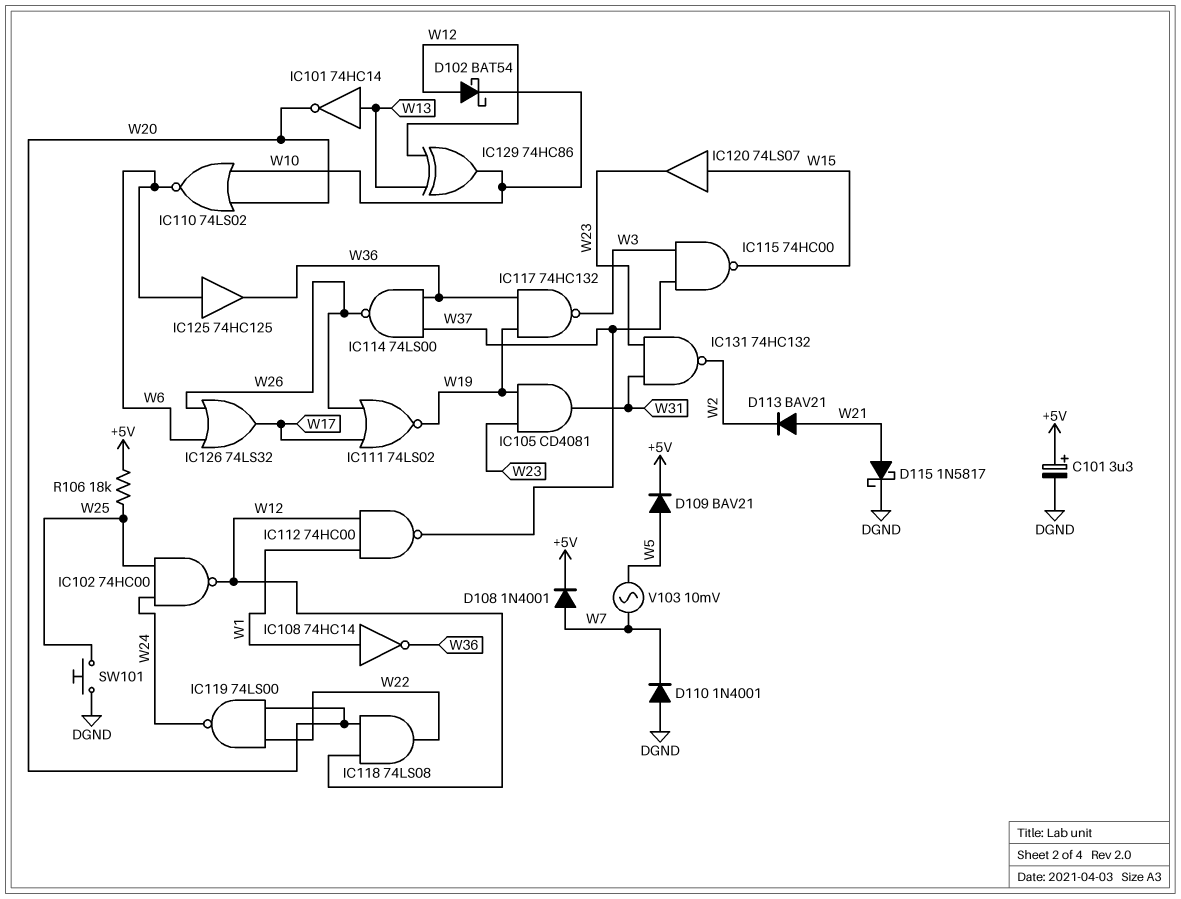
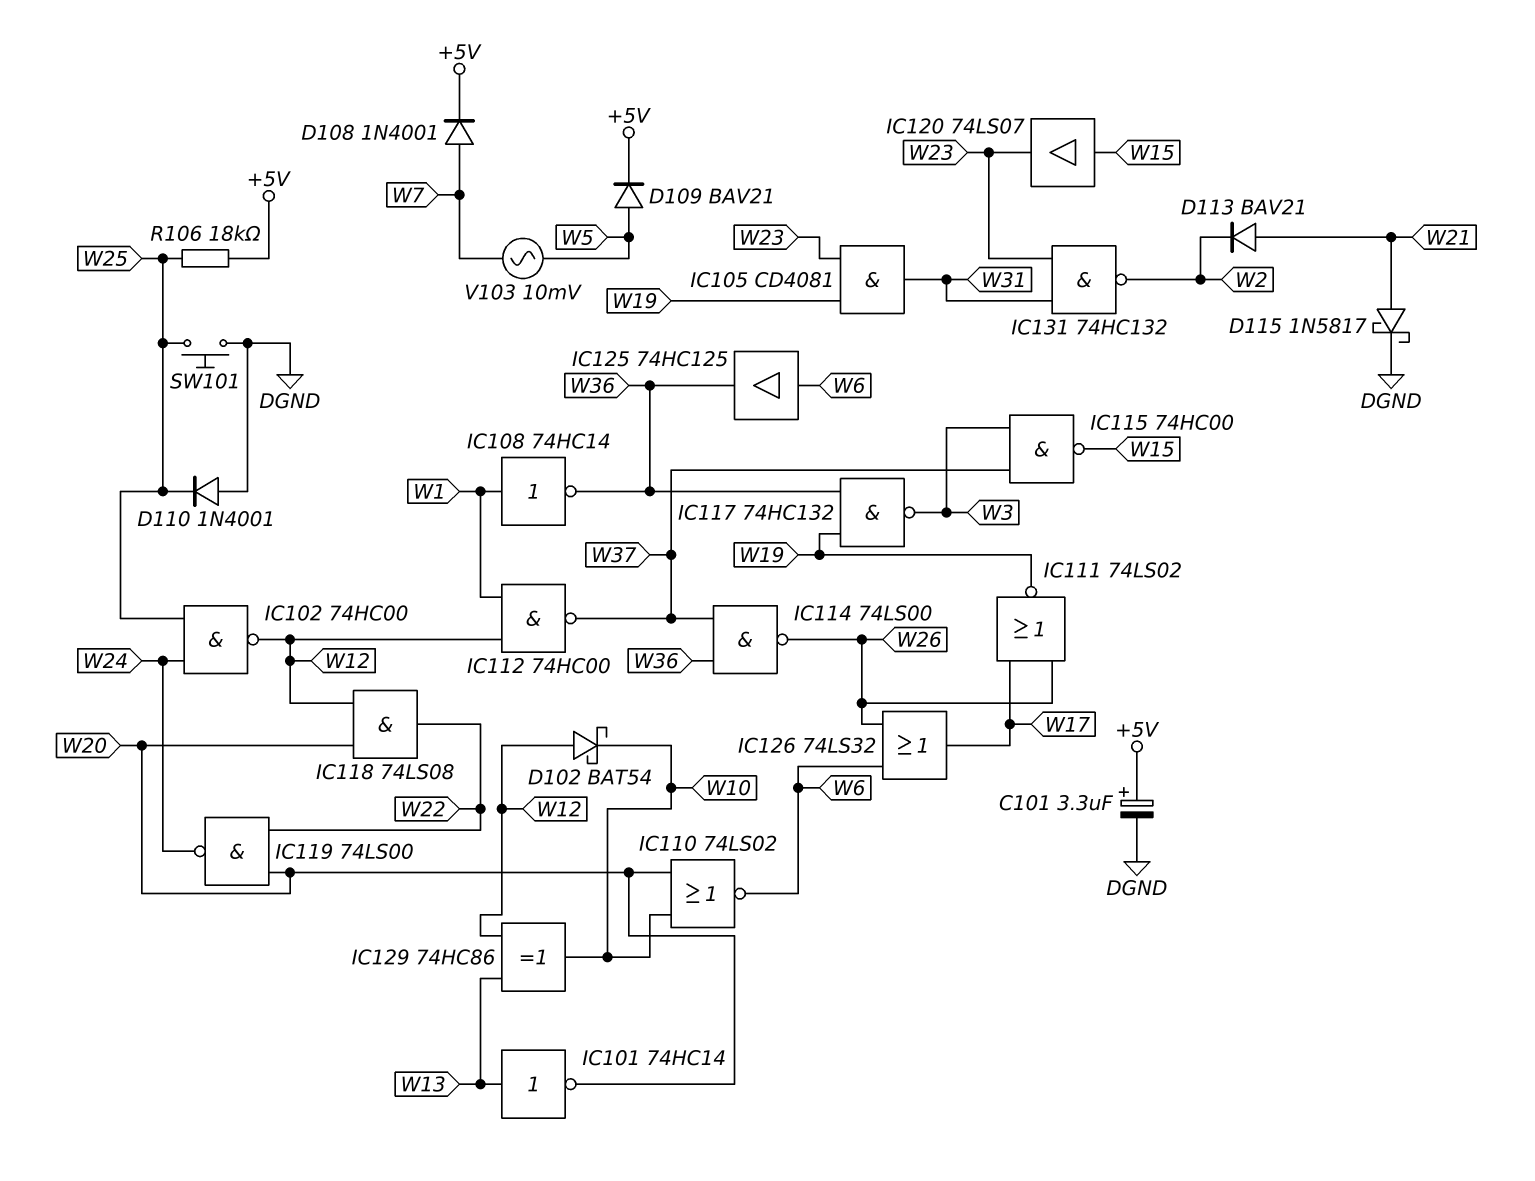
D110: diode 1N4001 (A DGND, K W7) -> diode 1N4001 (A DGND, K W25)

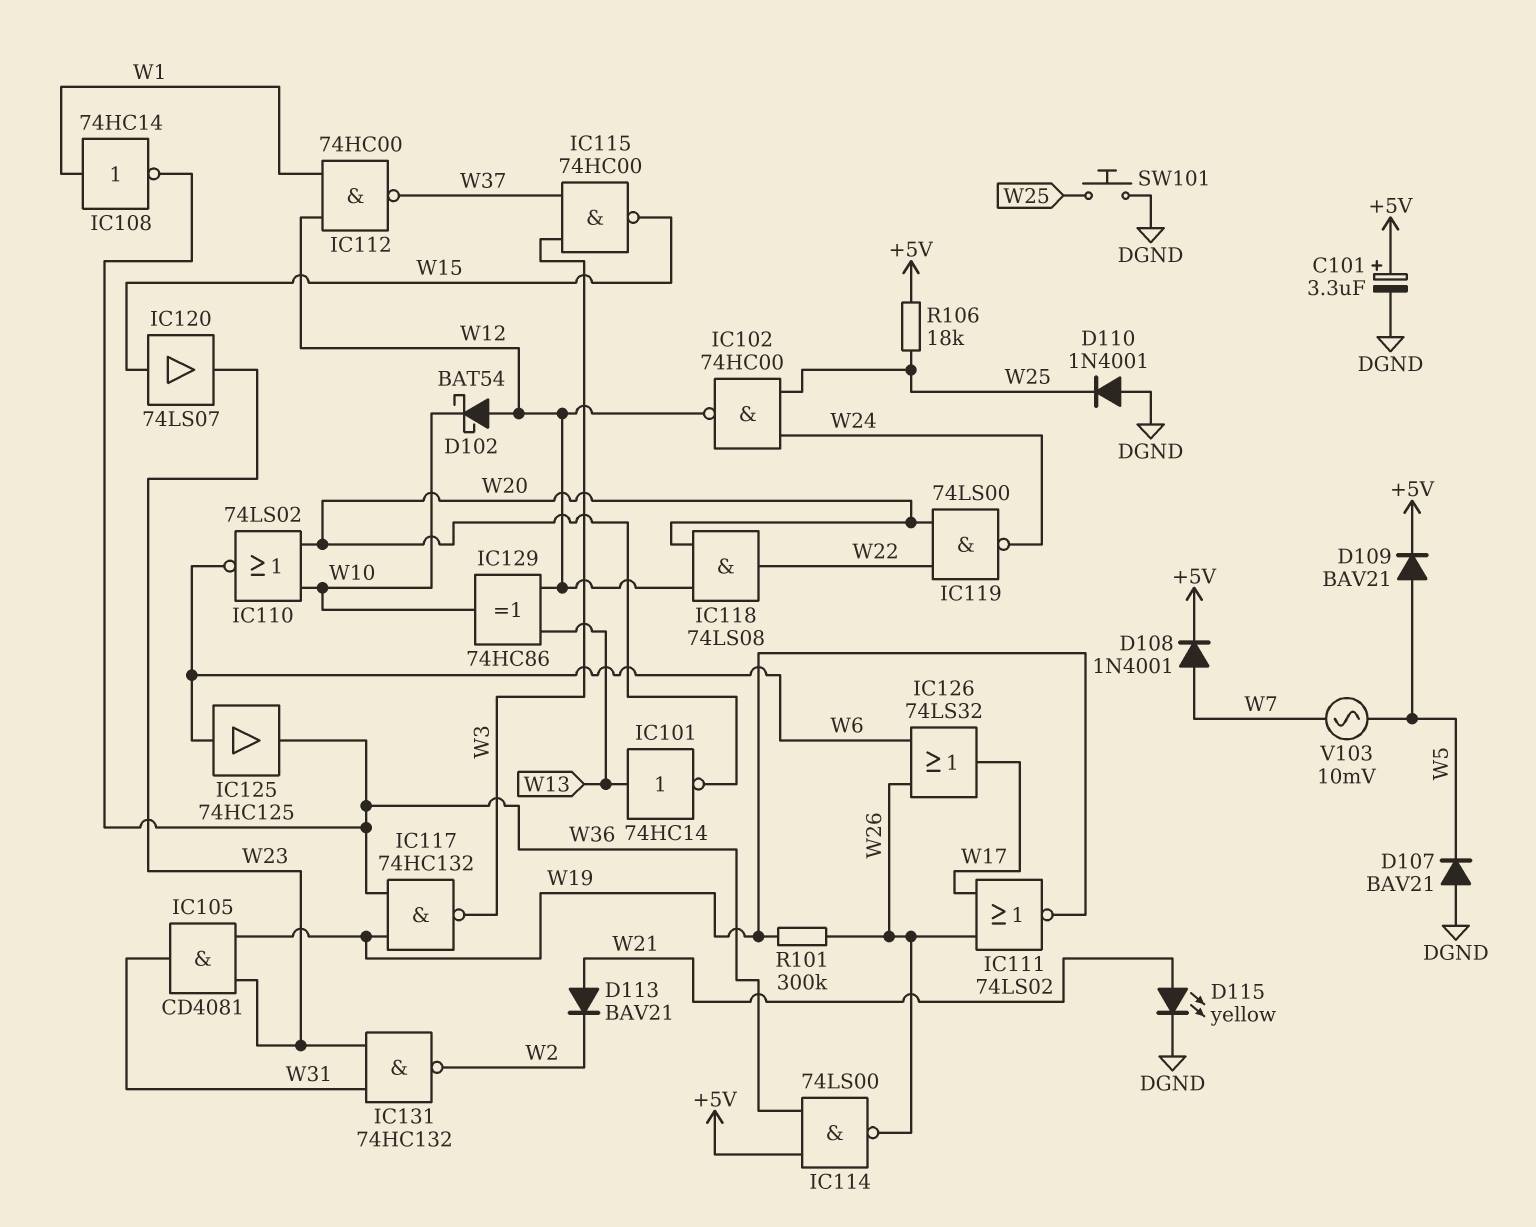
D107: none -> diode BAV21 (A DGND, K W5)
D115: schottky 1N5817 (A W21, K DGND) -> LED yellow (A W21, K DGND)
IC114: NAND 74LS00 (in W36, in W37, out W26) -> NAND 74LS00 (in +5V, in W36, out W26)
R101: none -> 300k (W19, W26)

